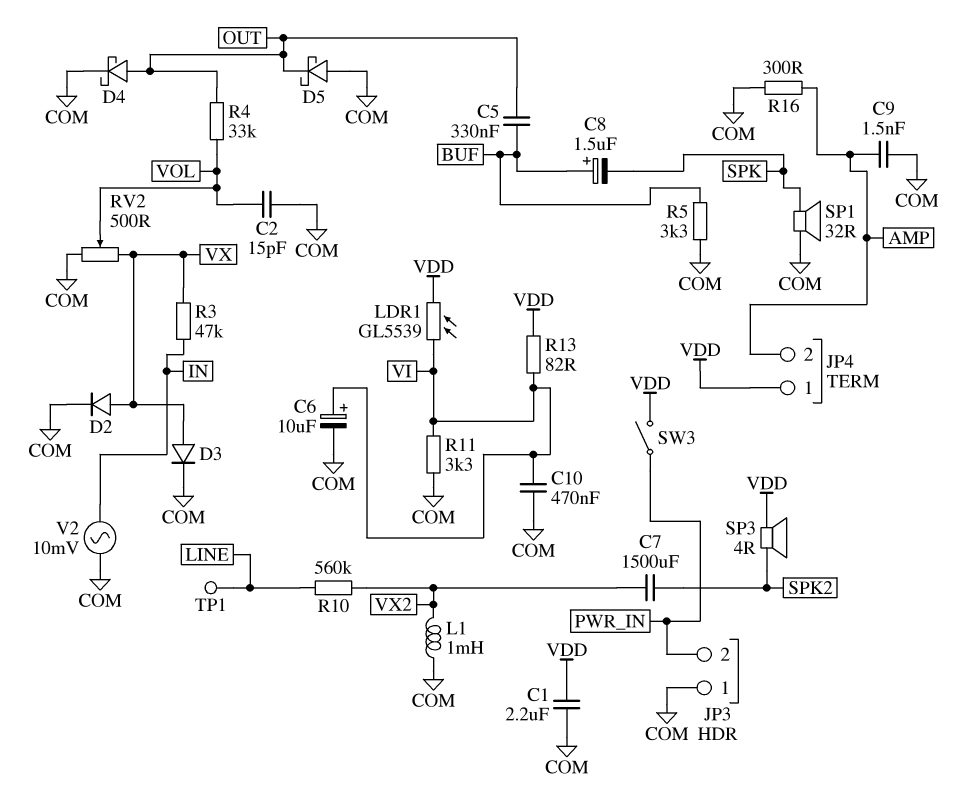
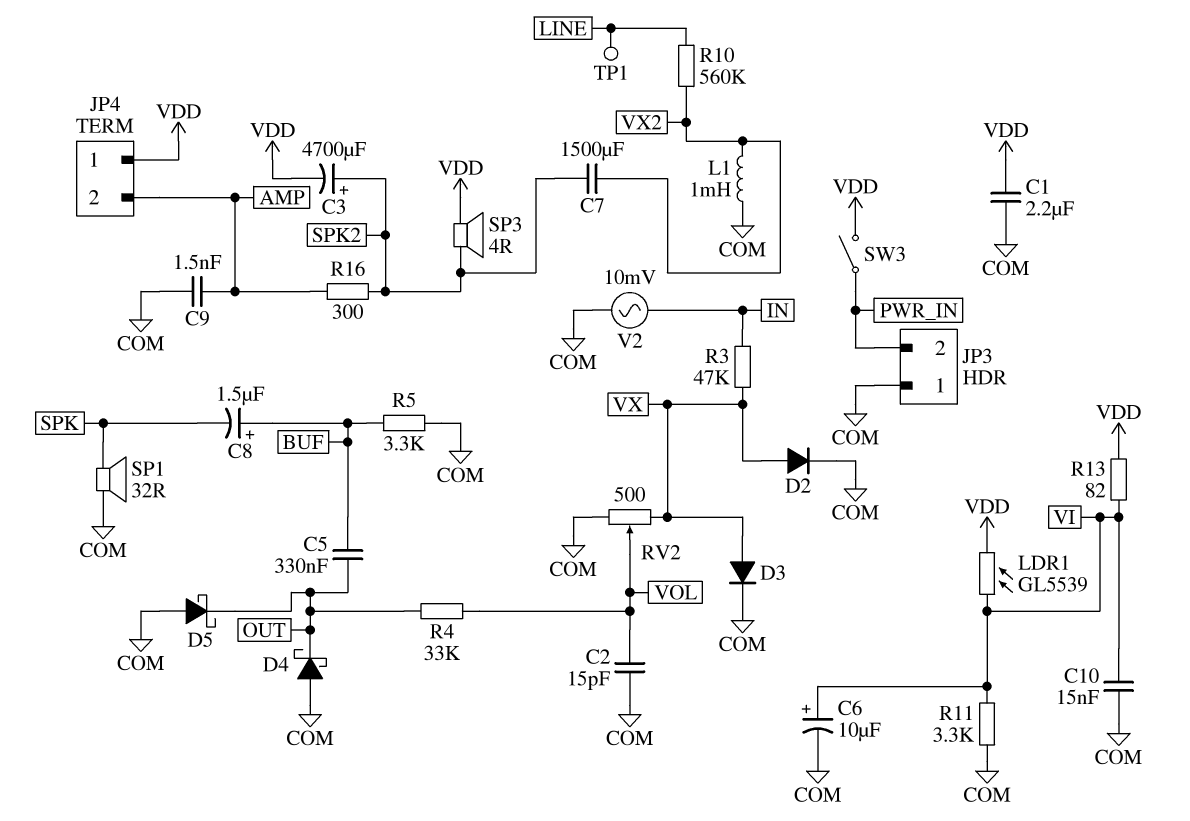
C3: none -> 4700uF (plus SPK2, minus VDD)
C10: 470nF (COM, VI) -> 15nF (COM, VI)
D4: schottky (A OUT, K COM) -> schottky (A COM, K OUT)
R16: 300 (AMP, COM) -> 300 (AMP, SPK2)

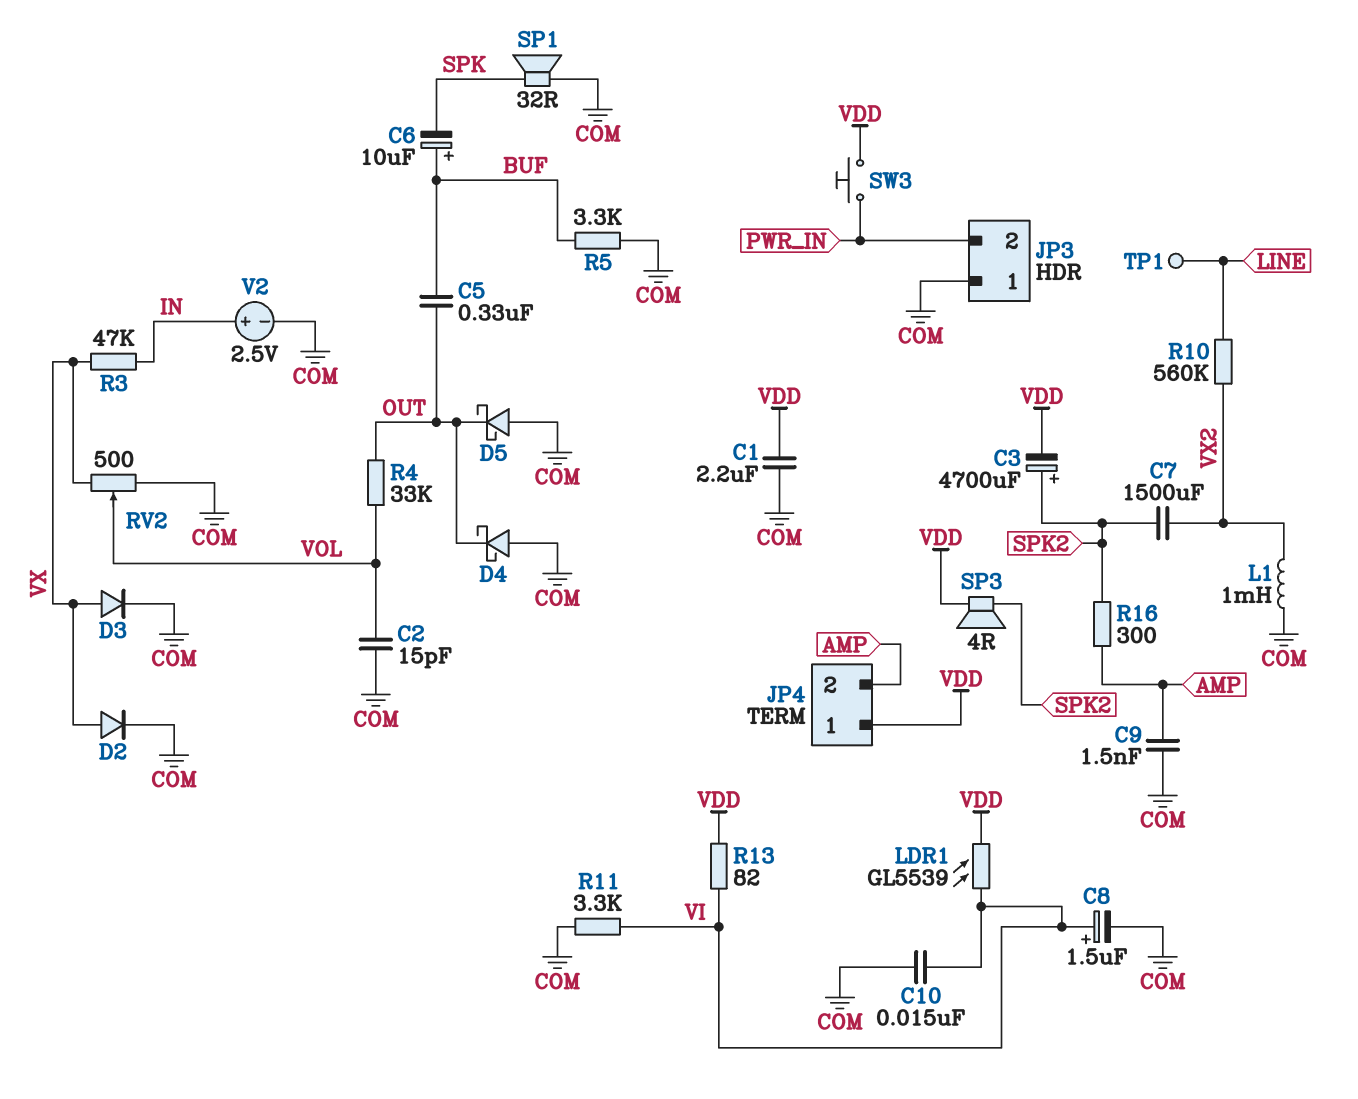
C6: 10uF (plus VI, minus COM) -> 10uF (plus BUF, minus SPK)
C8: 1.5uF (plus BUF, minus SPK) -> 1.5uF (plus VI, minus COM)
SW3: switch (PWR_IN, VDD) -> button (PWR_IN, VDD)
V2: AC 10mV (COM, IN) -> 2.5V (plus IN, minus COM)

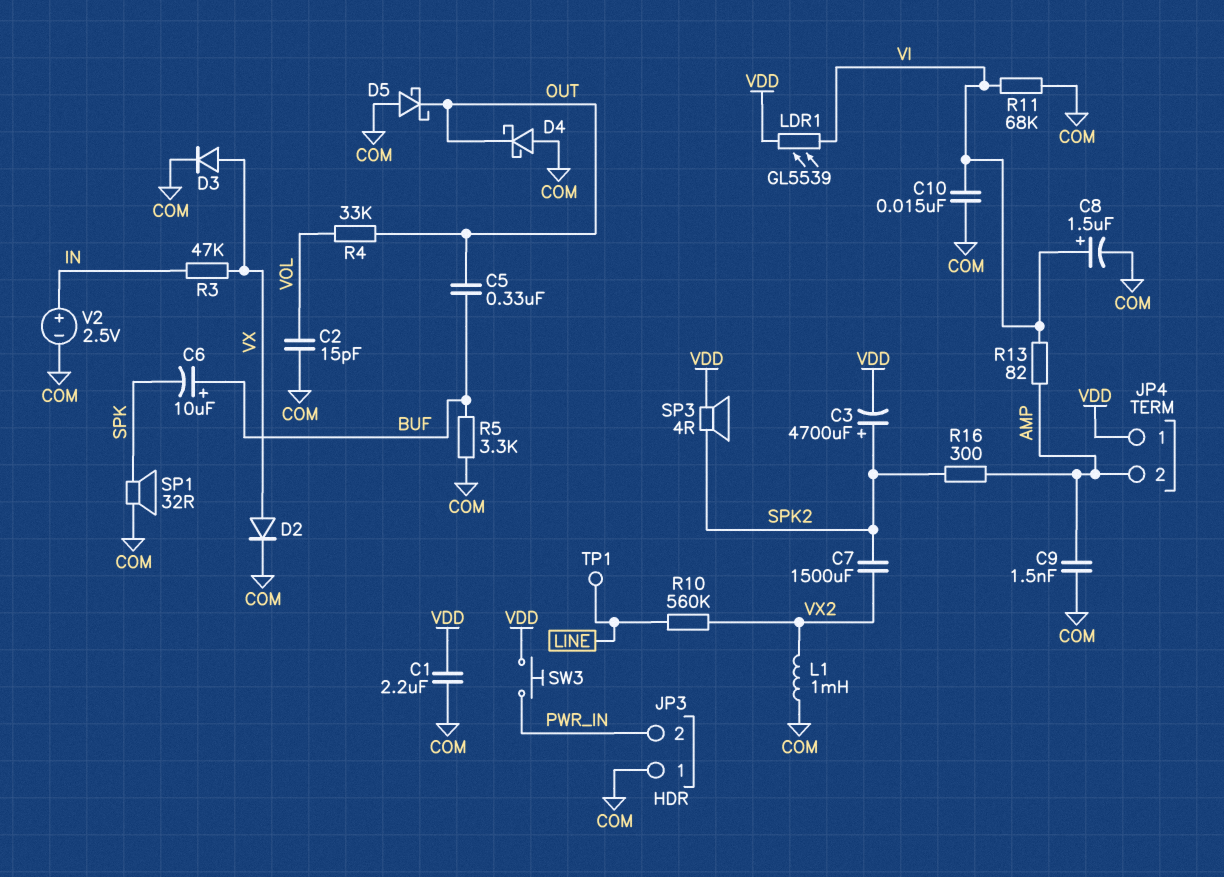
R11: 3.3k (COM, VI) -> 68k (COM, VI)
R13: 82 (VDD, VI) -> 82 (AMP, VI)
RV2: 500 (COM, VX, wiper VOL) -> none

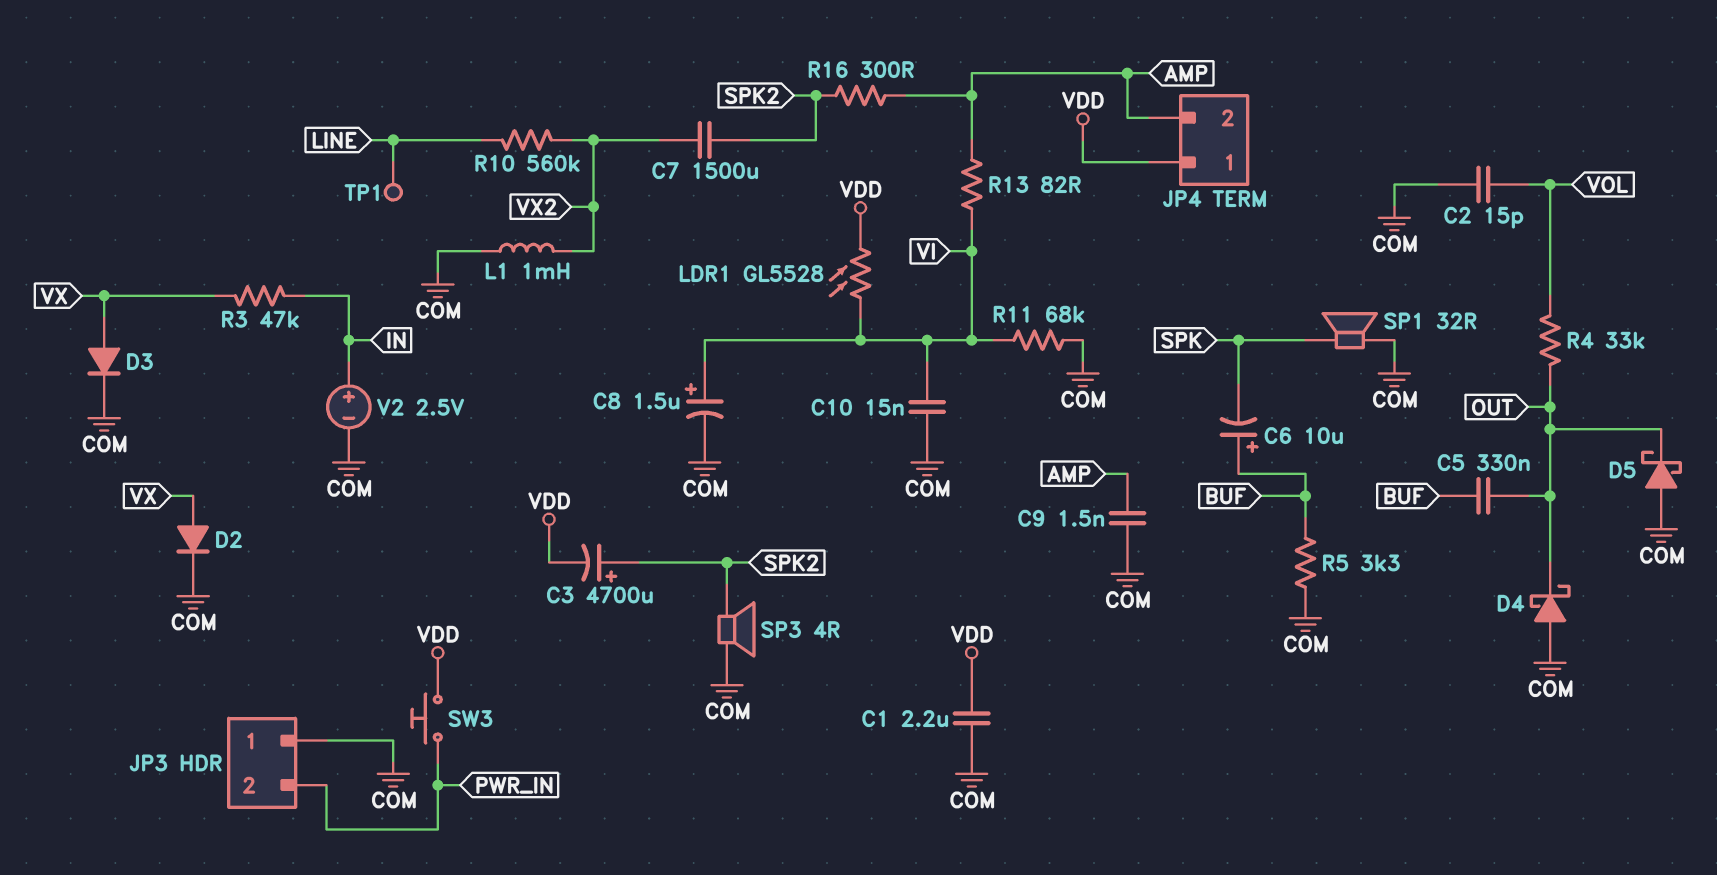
LDR1: GL5539 (VDD, VI) -> GL5528 (VDD, VI)
SP3: speaker 4R (SPK2, VDD) -> speaker 4R (COM, SPK2)

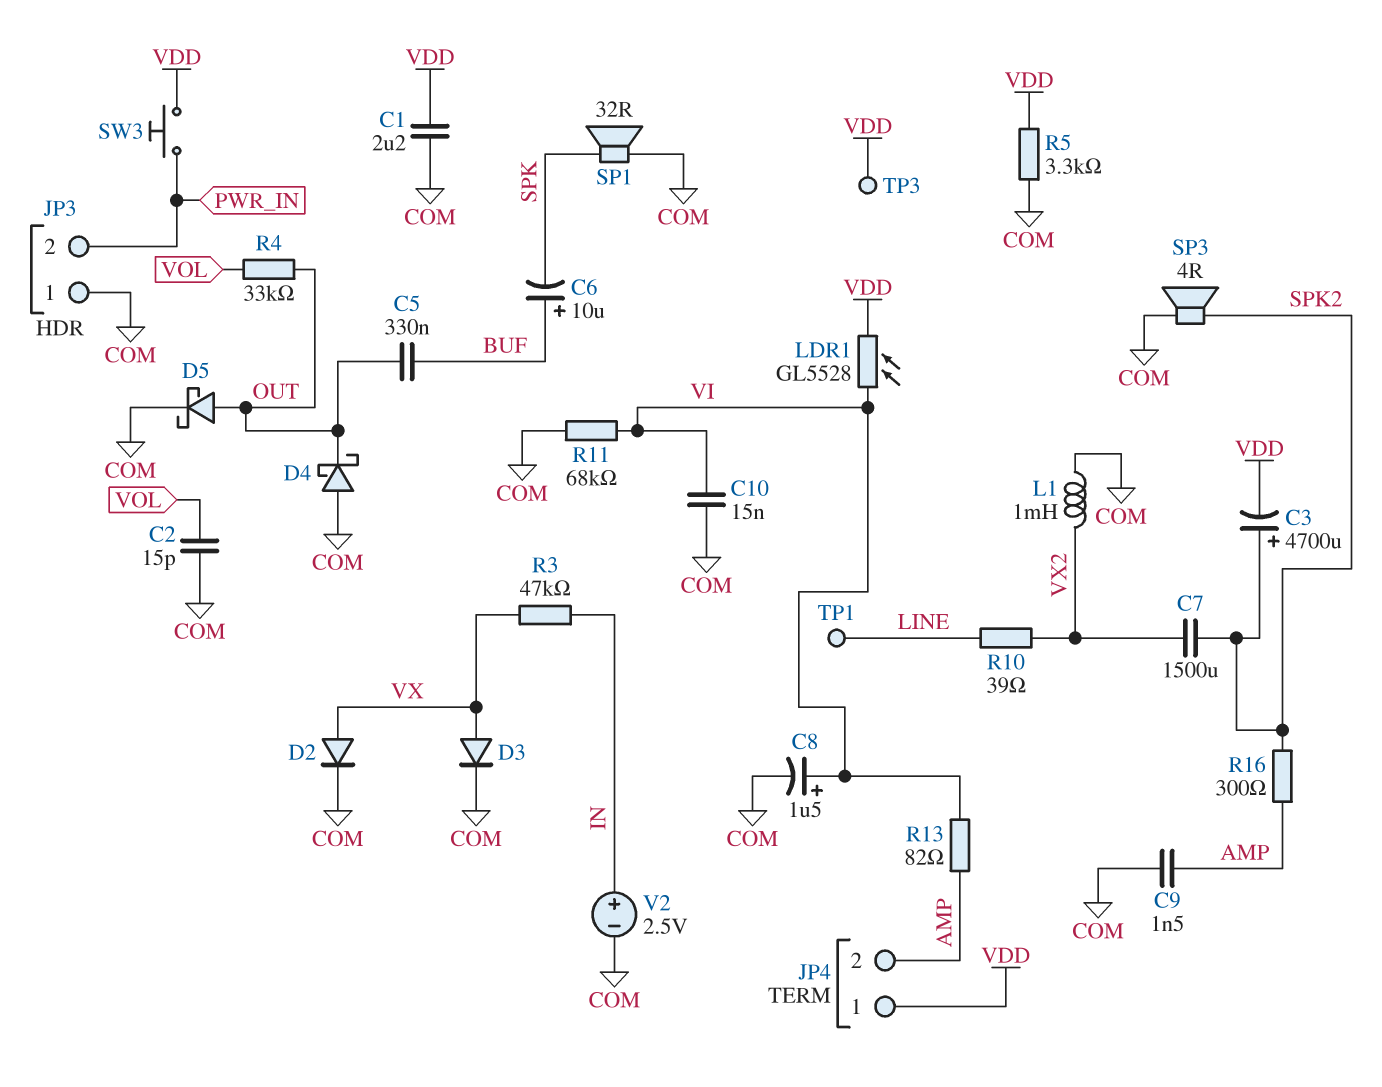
D5: schottky (A COM, K OUT) -> schottky (A OUT, K COM)
R5: 3.3k (BUF, COM) -> 3.3k (COM, VDD)
R10: 560k (LINE, VX2) -> 39 (LINE, VX2)
TP3: none -> test point (VDD)

